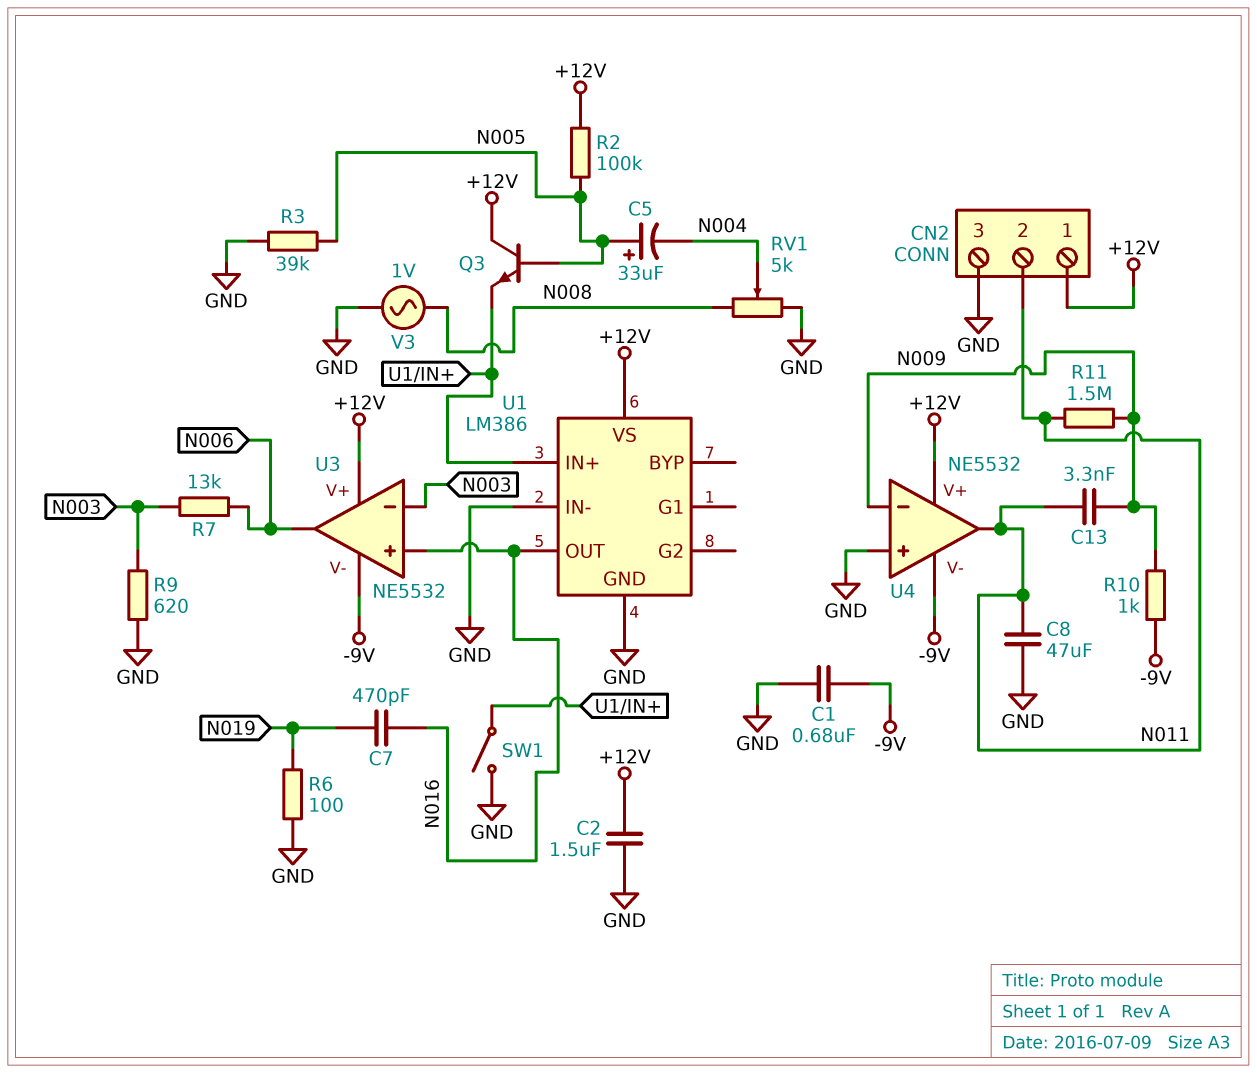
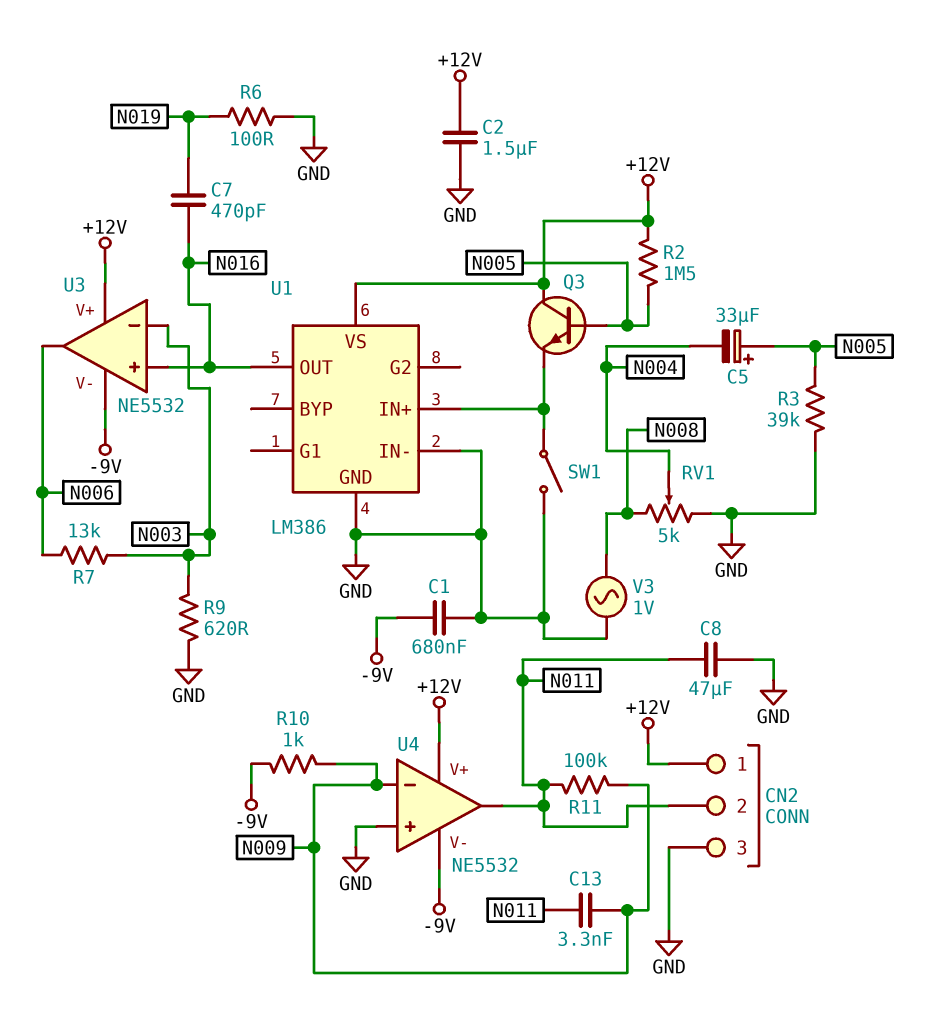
R2: 100k (+12V, N005) -> 1.5M (+12V, N005)
R11: 1.5M (N009, N011) -> 100k (N009, N011)

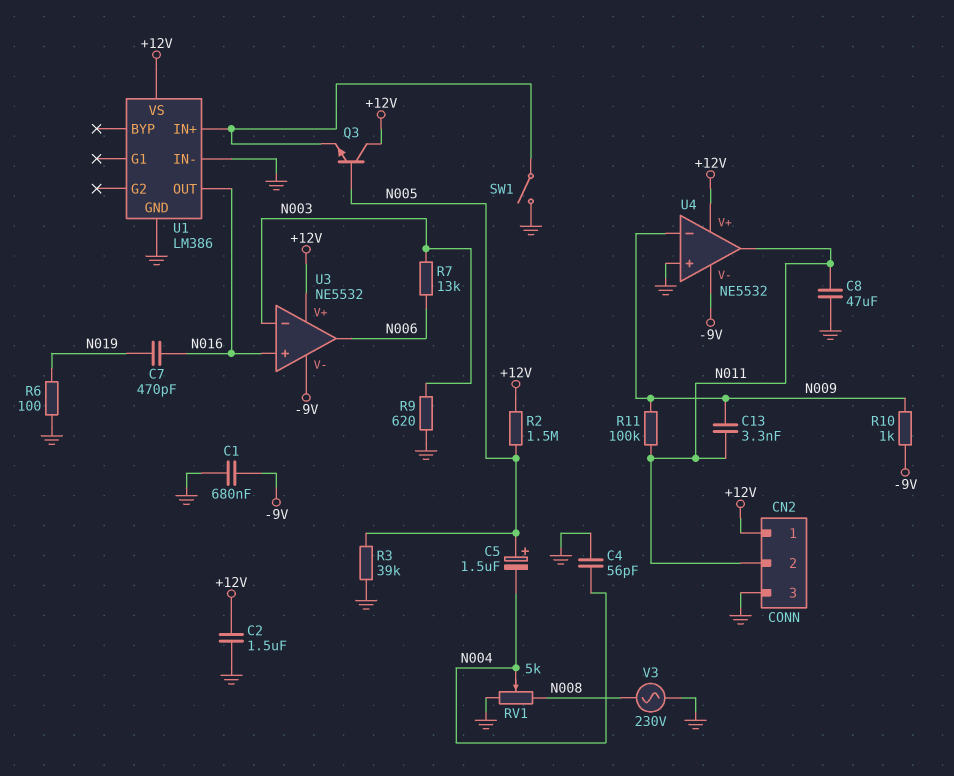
C4: none -> 56pF (GND, N004)
C5: 33uF (plus N005, minus N004) -> 1.5uF (plus N005, minus N004)
V3: AC 1V (GND, N008) -> AC 230V (GND, N008)

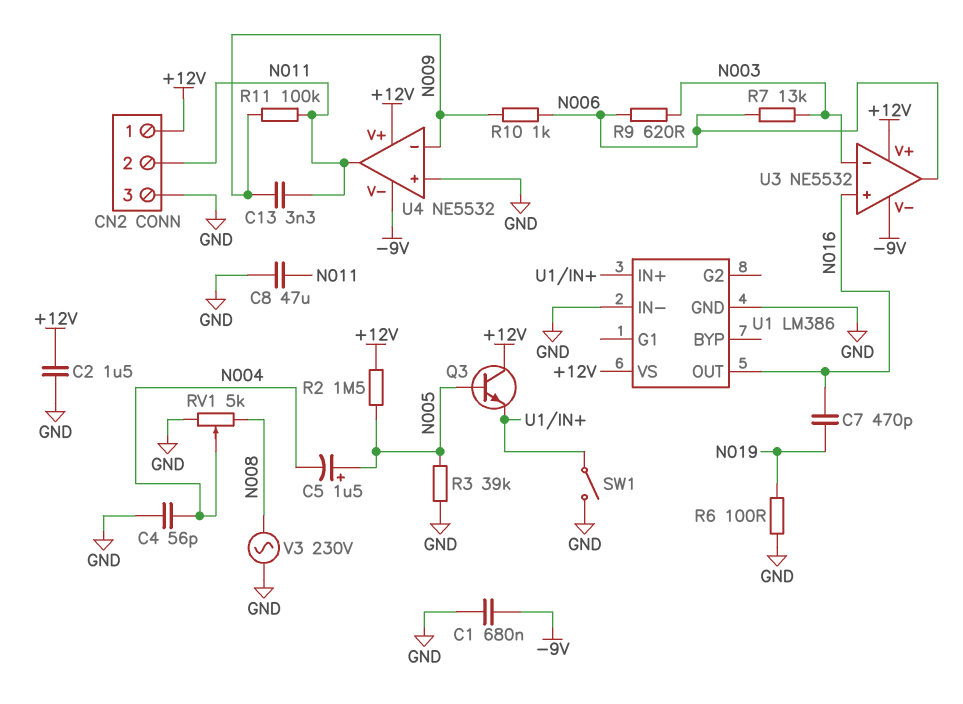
R9: 620 (GND, N003) -> 620 (N003, N006)
R10: 1k (-9V, N009) -> 1k (N006, N009)

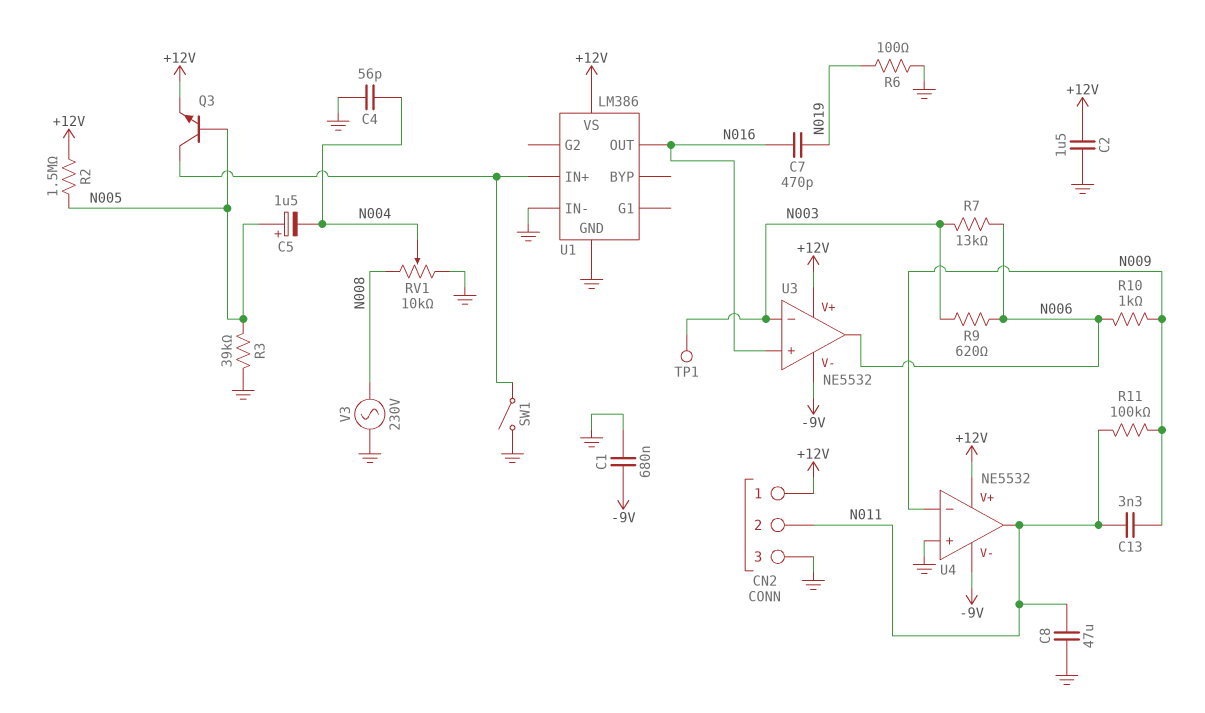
Q3: NPN (B N005, C +12V, E U1/IN+) -> NPN (B N005, C U1/IN+, E +12V)
RV1: 5k (GND, N008, wiper N004) -> 10k (GND, N008, wiper N004)
TP1: none -> test point (N003)

